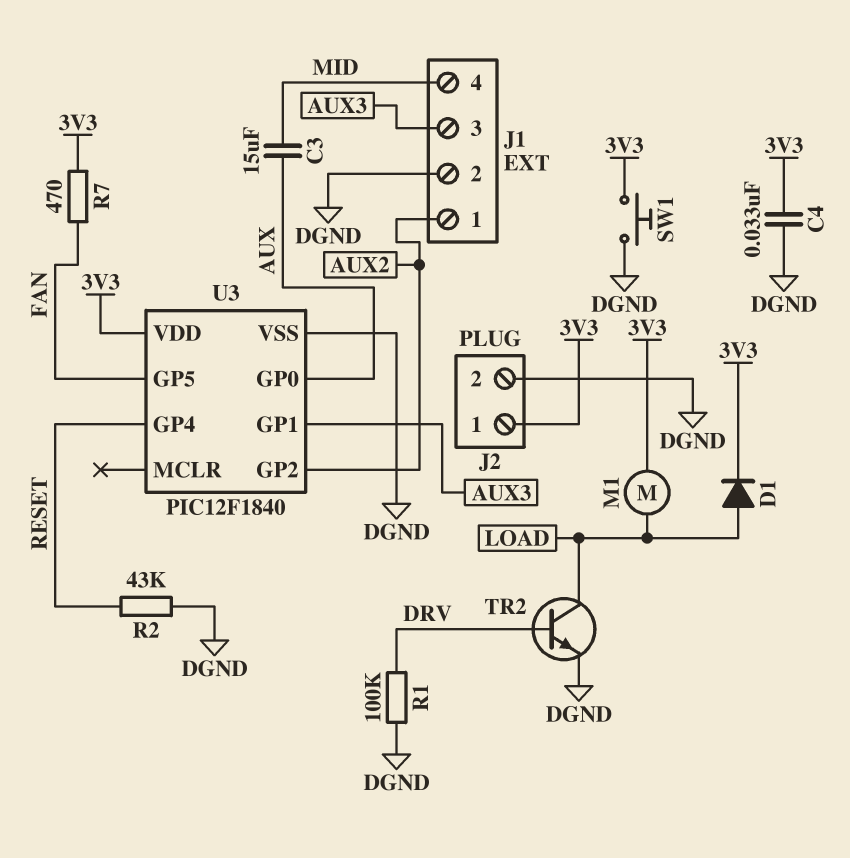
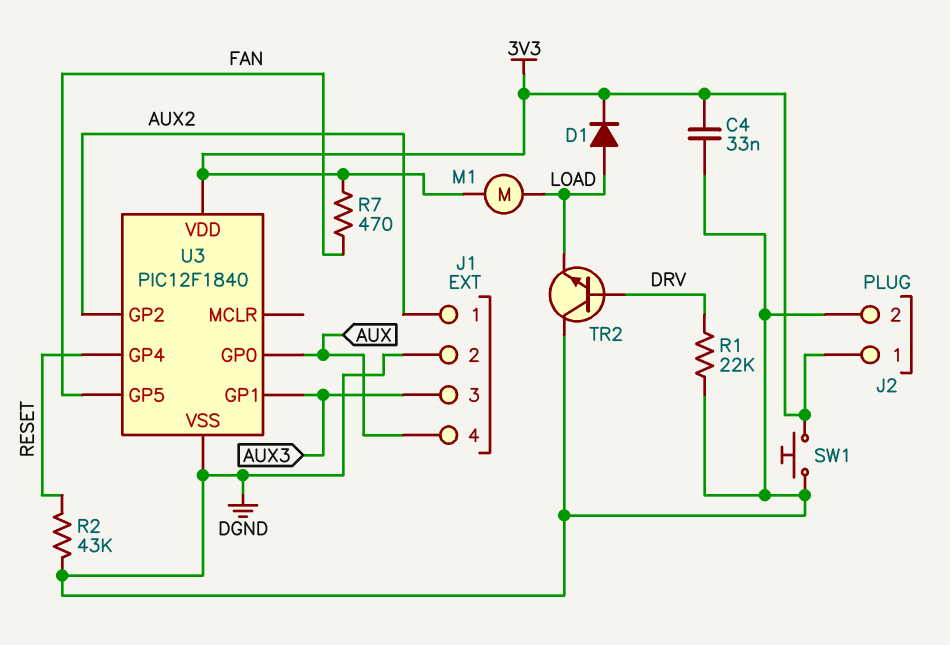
C3: 15uF (AUX, MID) -> none
J1 pin 4: MID -> AUX
R1: 100k (DGND, DRV) -> 22k (DGND, DRV)
TR2: NPN (B DRV, C LOAD, E DGND) -> NPN (B DRV, C DGND, E LOAD)

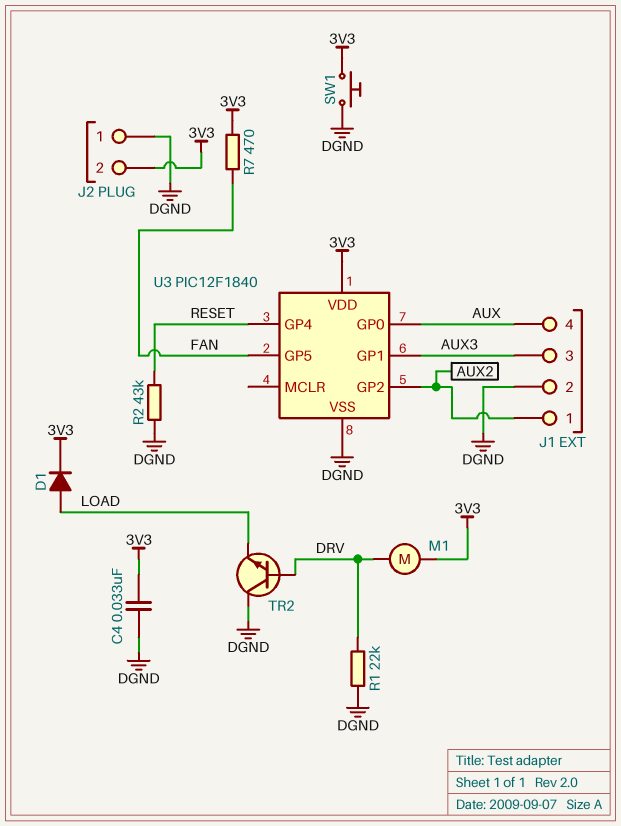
J2 pin 1: 3V3 -> DGND
J2 pin 2: DGND -> 3V3
M1: motor (3V3, LOAD) -> motor (3V3, DRV)

